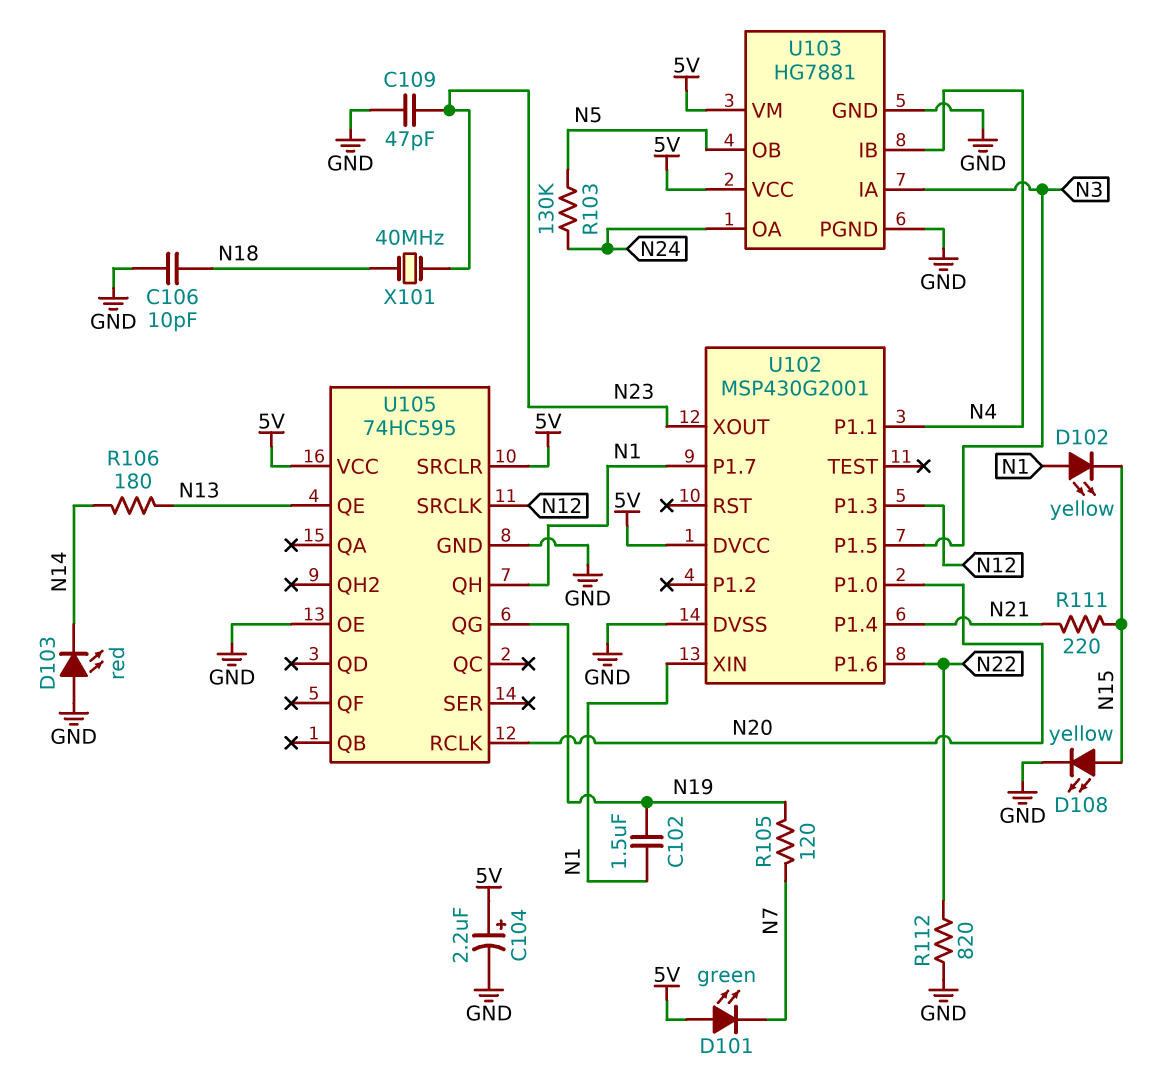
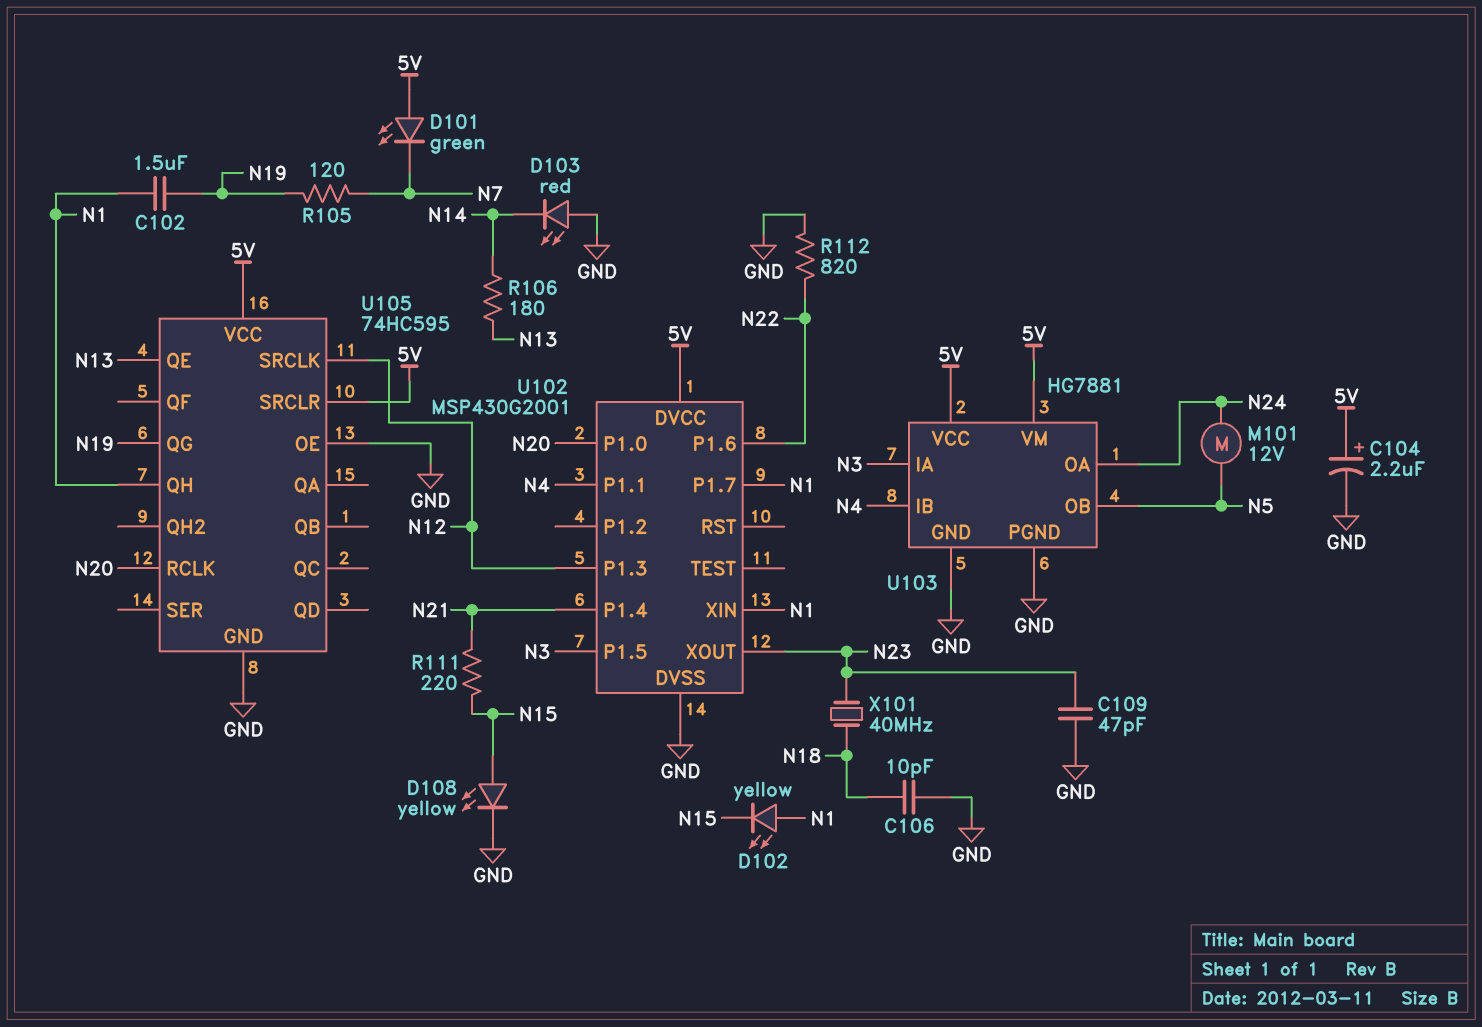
M101: none -> motor 12V (N5, N24)
R103: 130k (N5, N24) -> none

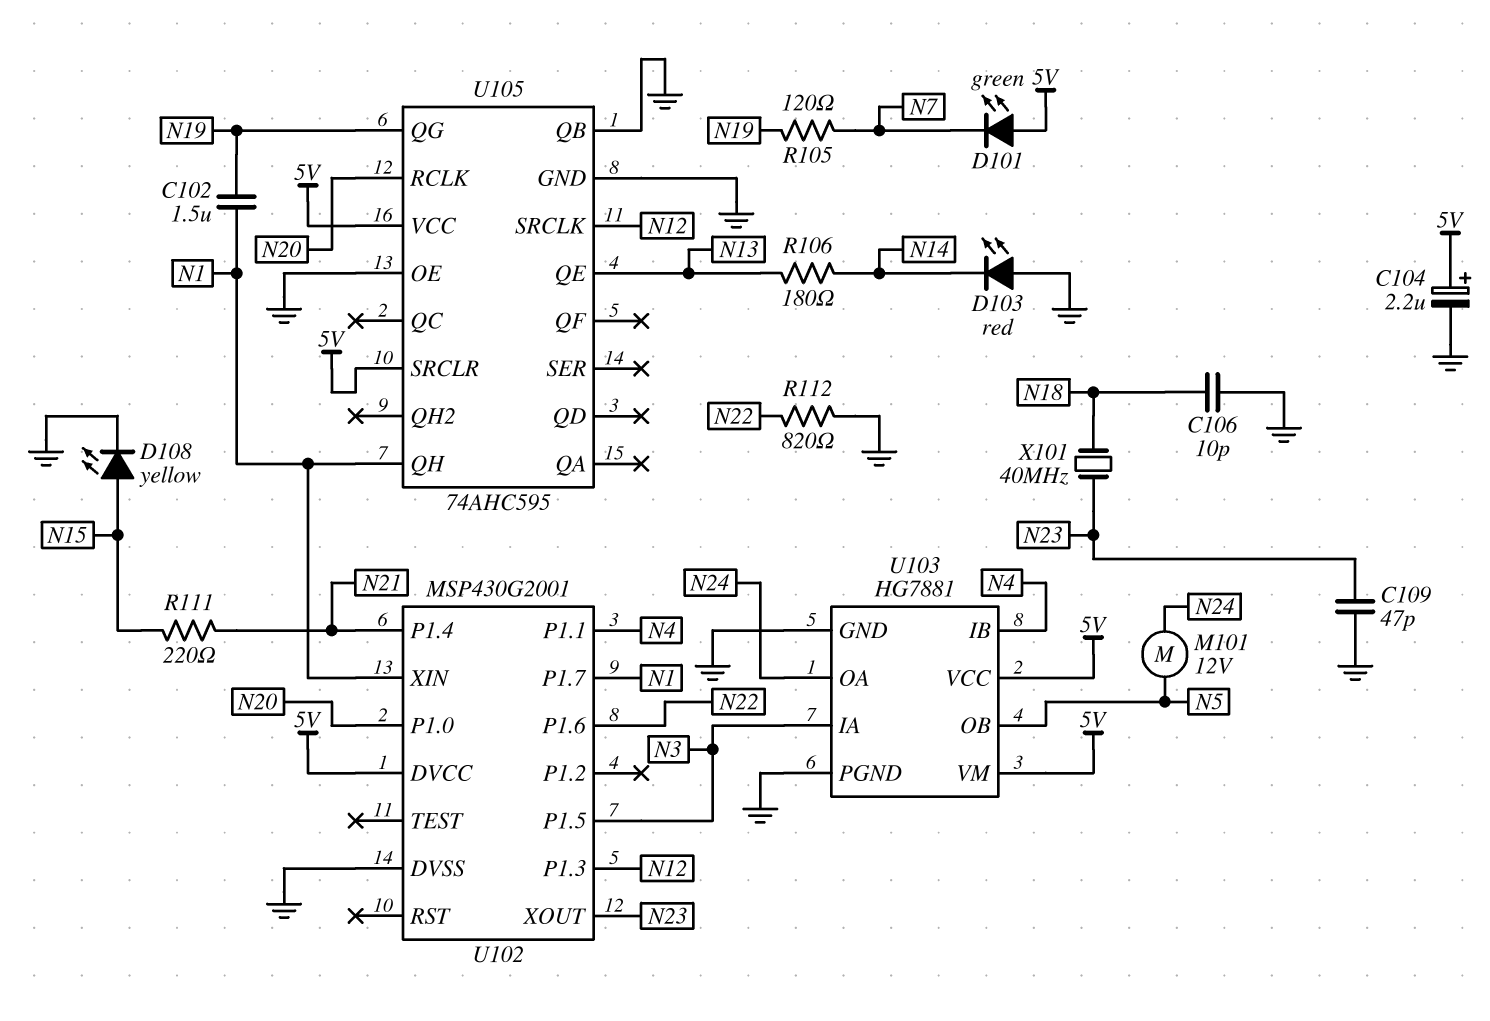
D102: LED yellow (A N1, K N15) -> none
U105: 74HC595 -> 74AHC595
U105 pin QB: none -> GND

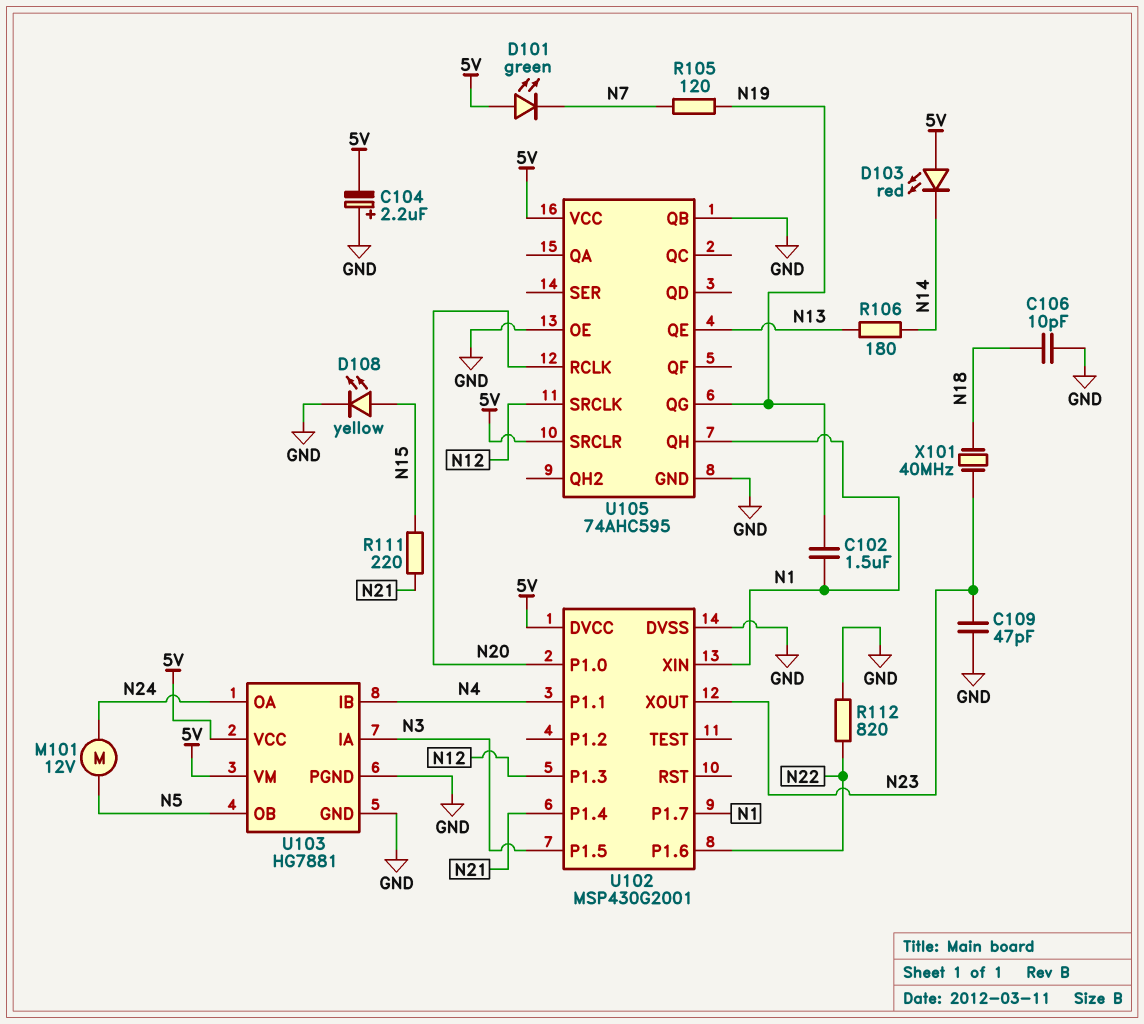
C104: 2.2uF (plus 5V, minus GND) -> 2.2uF (plus GND, minus 5V)
D103: LED red (A GND, K N14) -> LED red (A 5V, K N14)

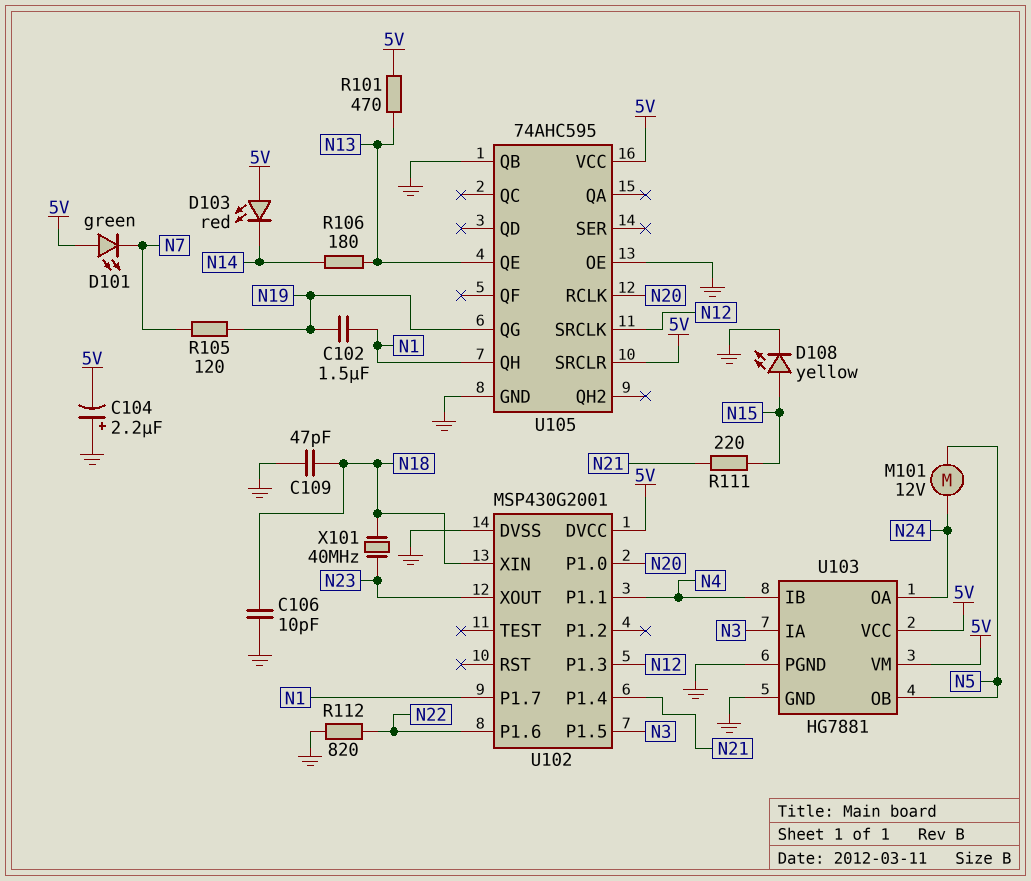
C109: 47pF (GND, N23) -> 47pF (GND, N18)
R101: none -> 470 (5V, N13)
U102 pin XIN: N1 -> N18

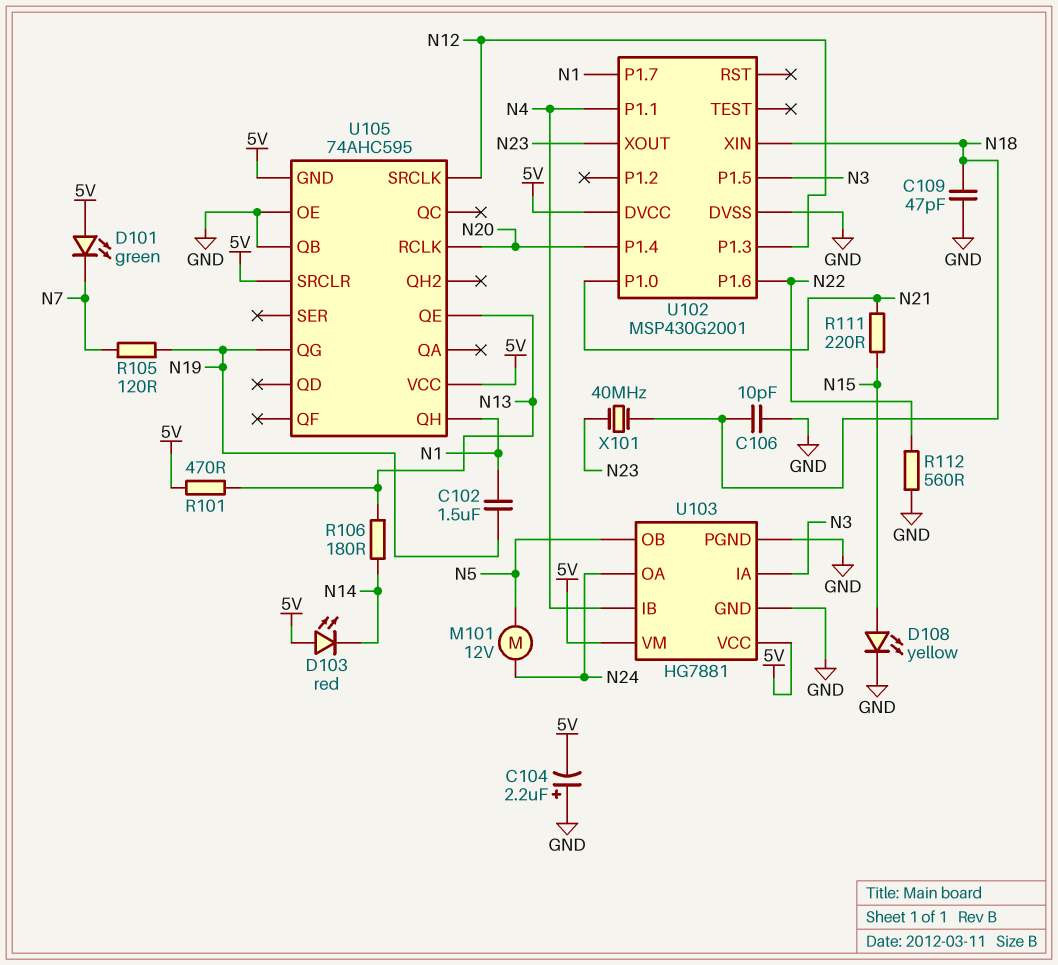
R112: 820 (GND, N22) -> 560 (GND, N22)
U102 pin P1.0: N20 -> N21
U102 pin P1.4: N21 -> N20
U105 pin GND: GND -> 5V

